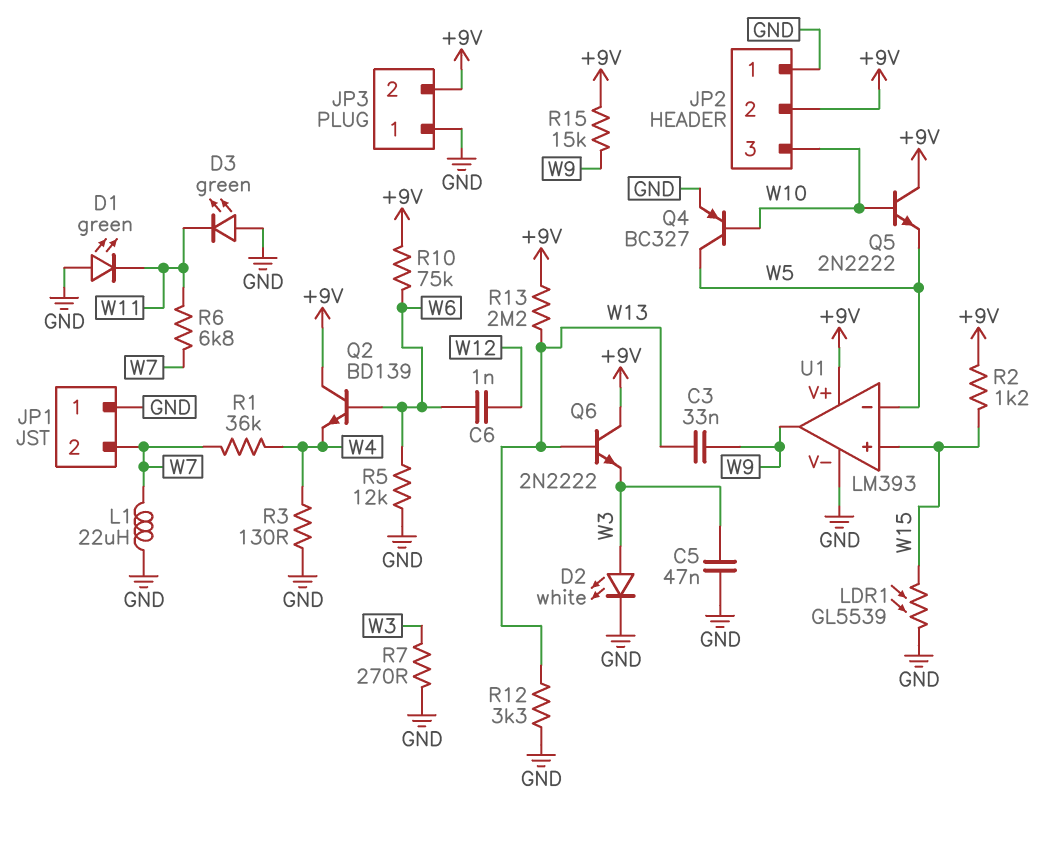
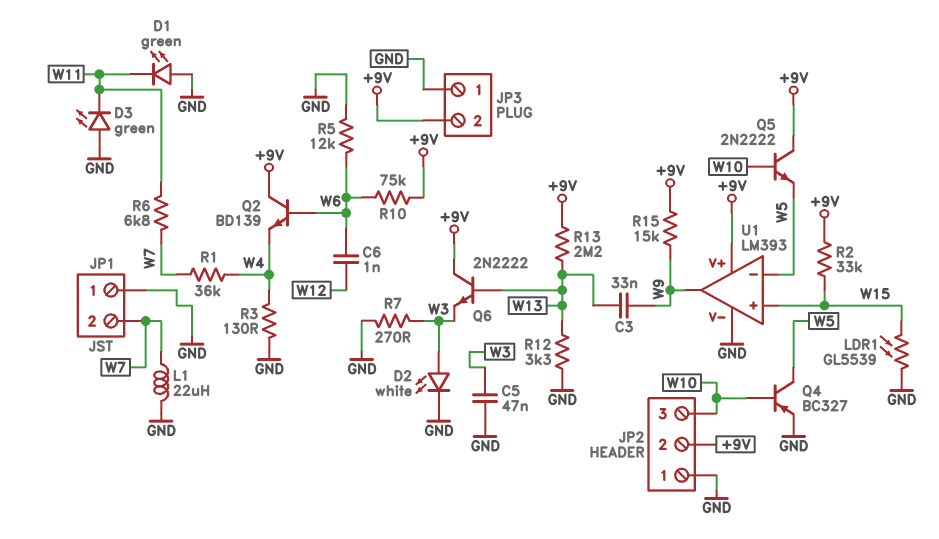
R2: 1.2k (+9V, W15) -> 33k (+9V, W15)

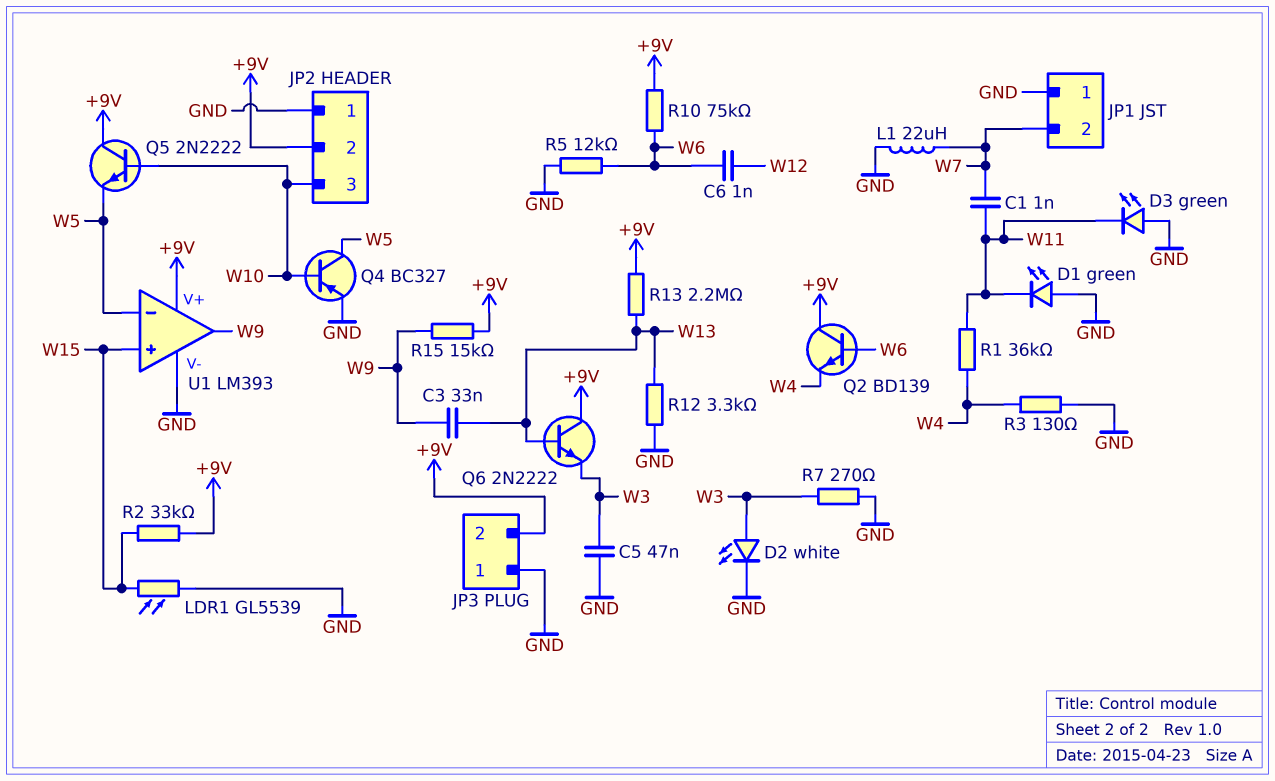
C1: none -> 1nF (W7, W11)
R1: 36k (W4, W7) -> 36k (W4, W11)
R6: 6.8k (W7, W11) -> none

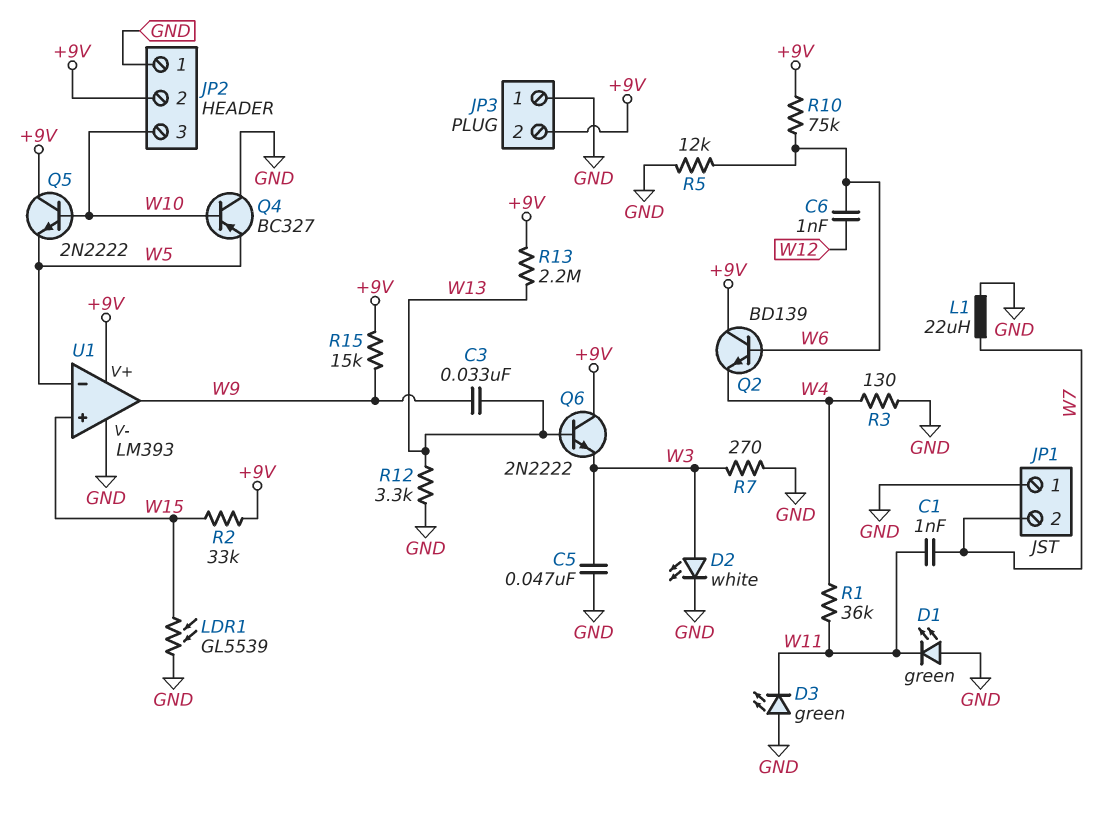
Q4: PNP BC327 (B W10, C W5, E GND) -> PNP BC327 (B W10, C GND, E W5)

